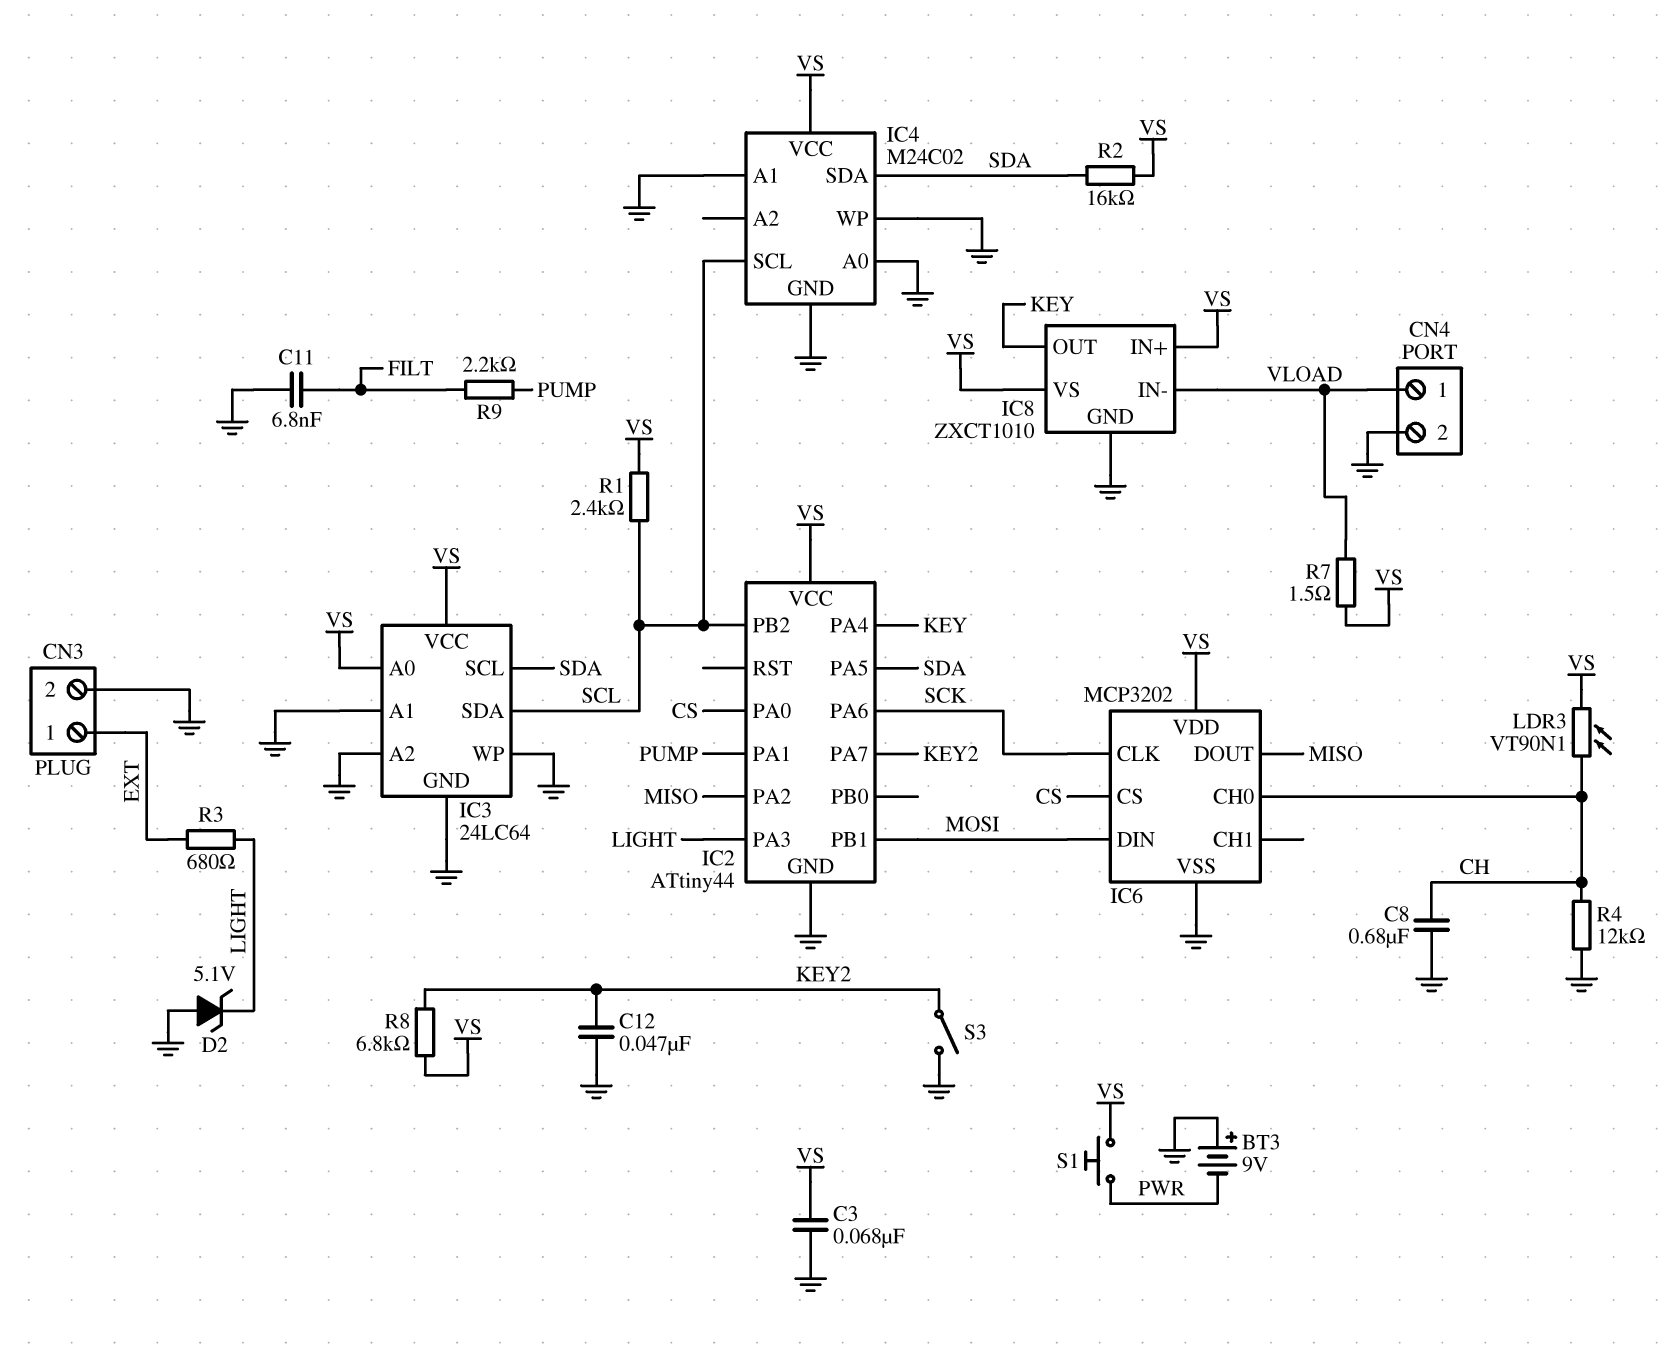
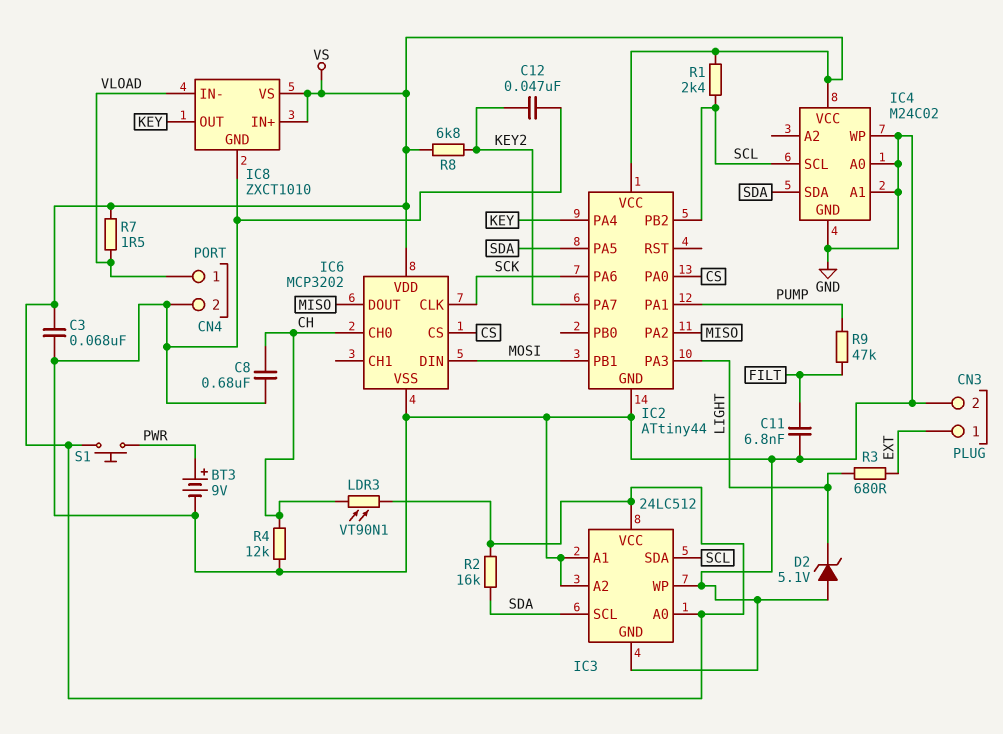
BT3: 9V (plus GND, minus PWR) -> 9V (plus PWR, minus GND)
IC3: 24LC64 -> 24LC512
R9: 2.2k (FILT, PUMP) -> 47k (FILT, PUMP)
S3: switch (GND, KEY2) -> none

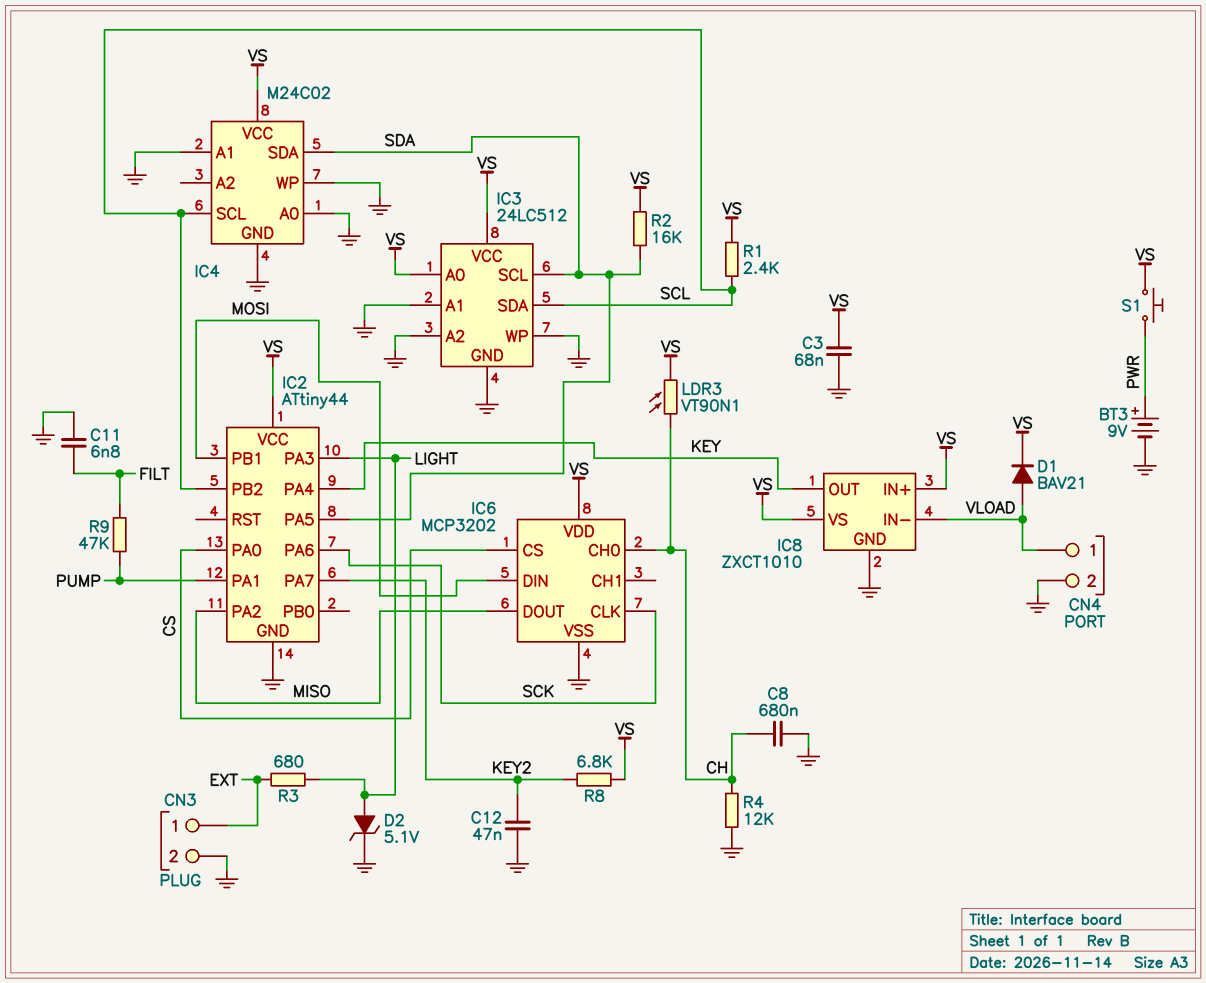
D1: none -> diode BAV21 (A VLOAD, K VS)
D2: zener 5.1V (A GND, K LIGHT) -> zener 5.1V (A LIGHT, K GND)
R7: 1.5 (VLOAD, VS) -> none

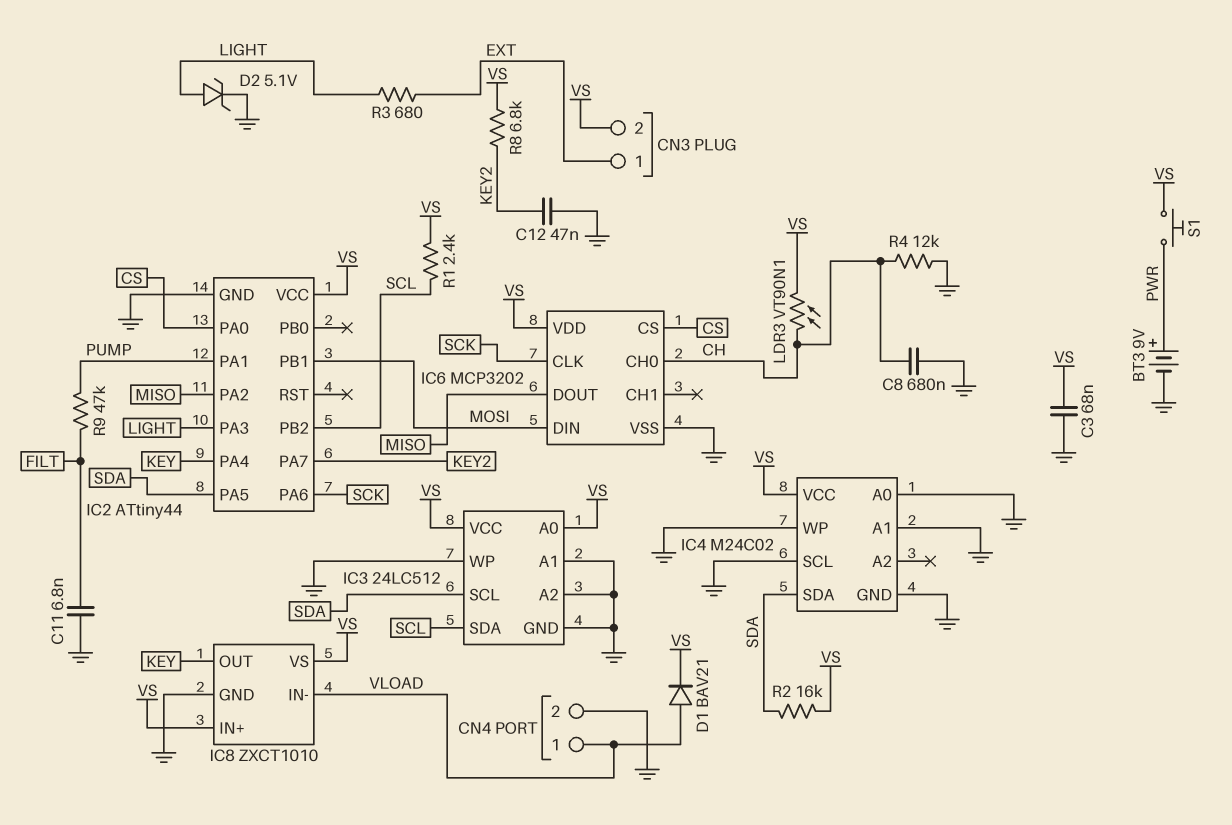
CN3 pin 2: GND -> VS
IC4 pin SCL: SCL -> GND

